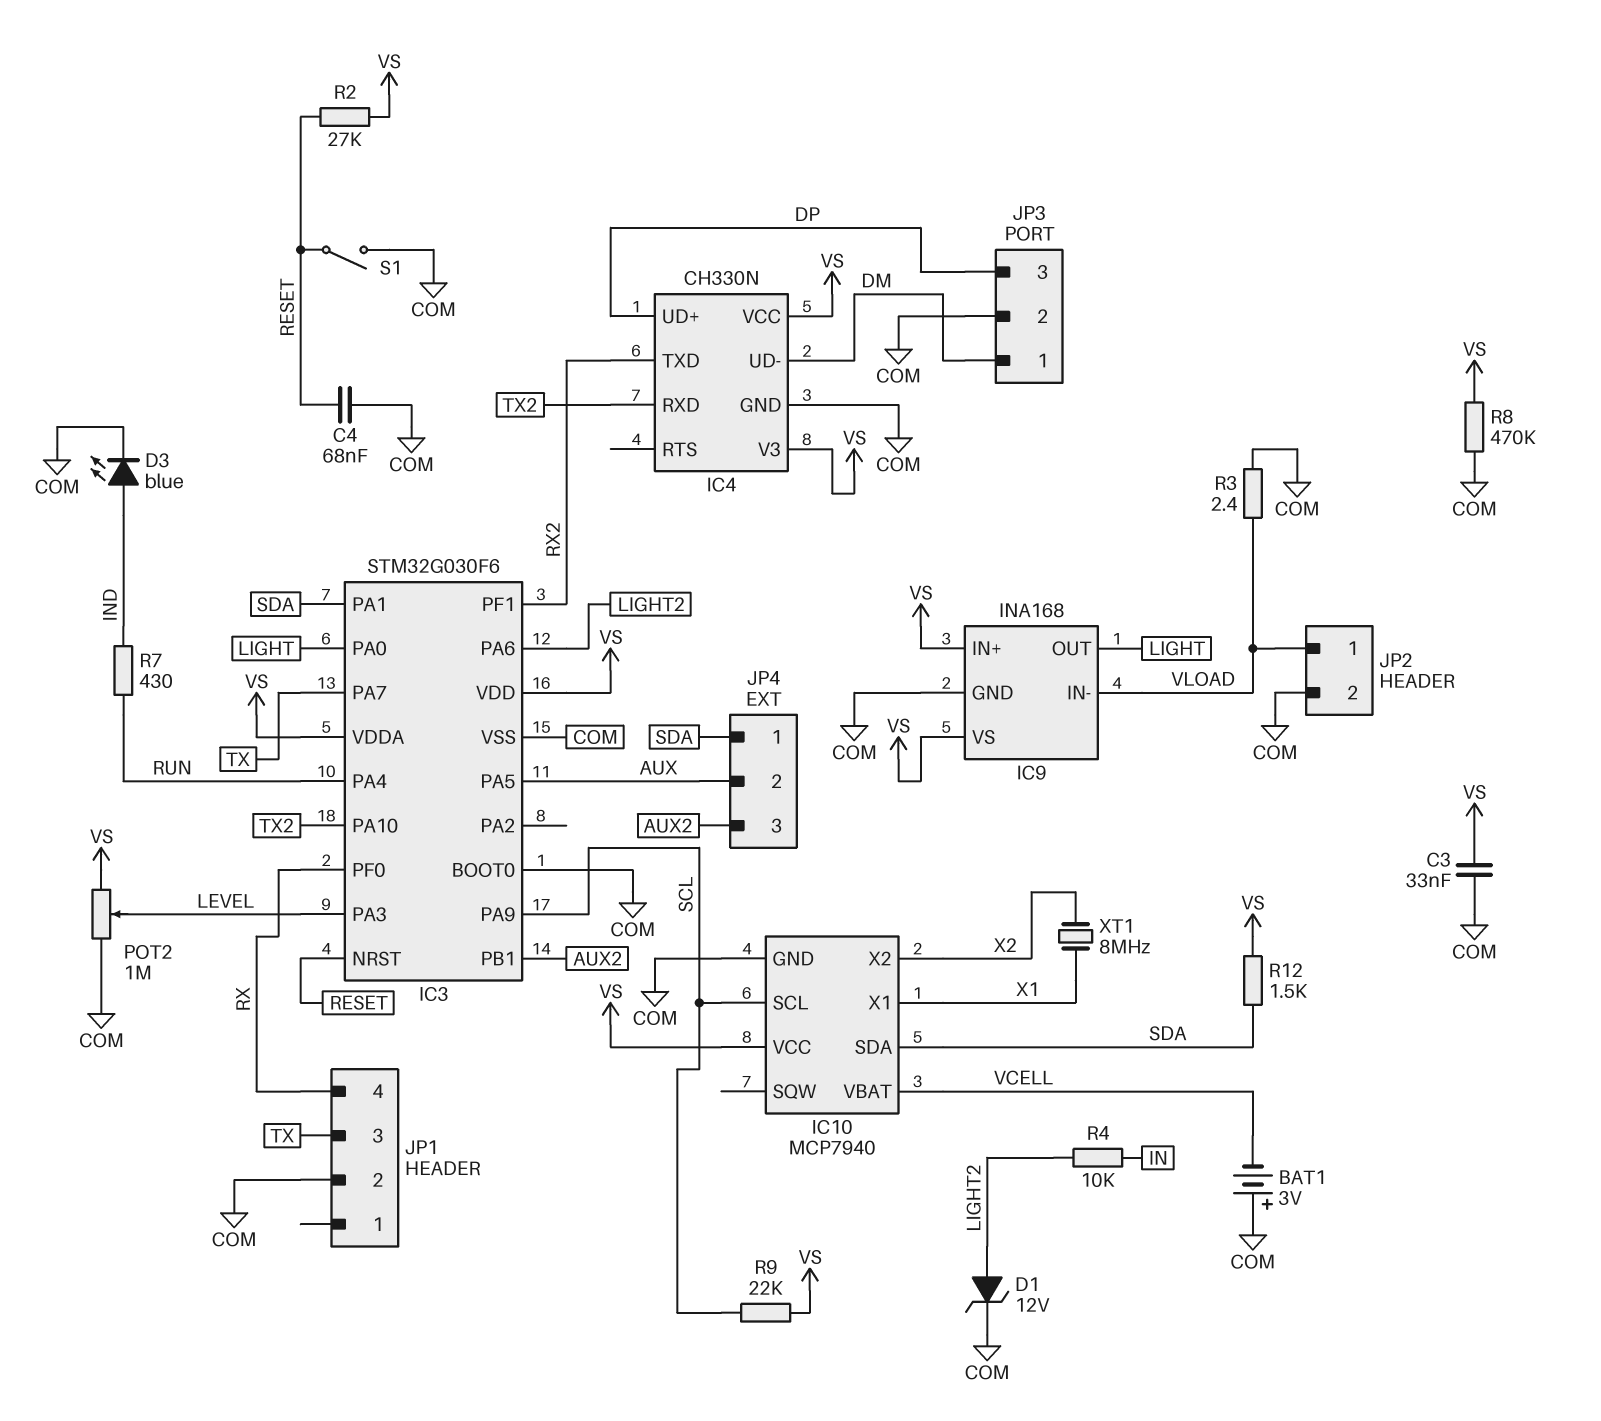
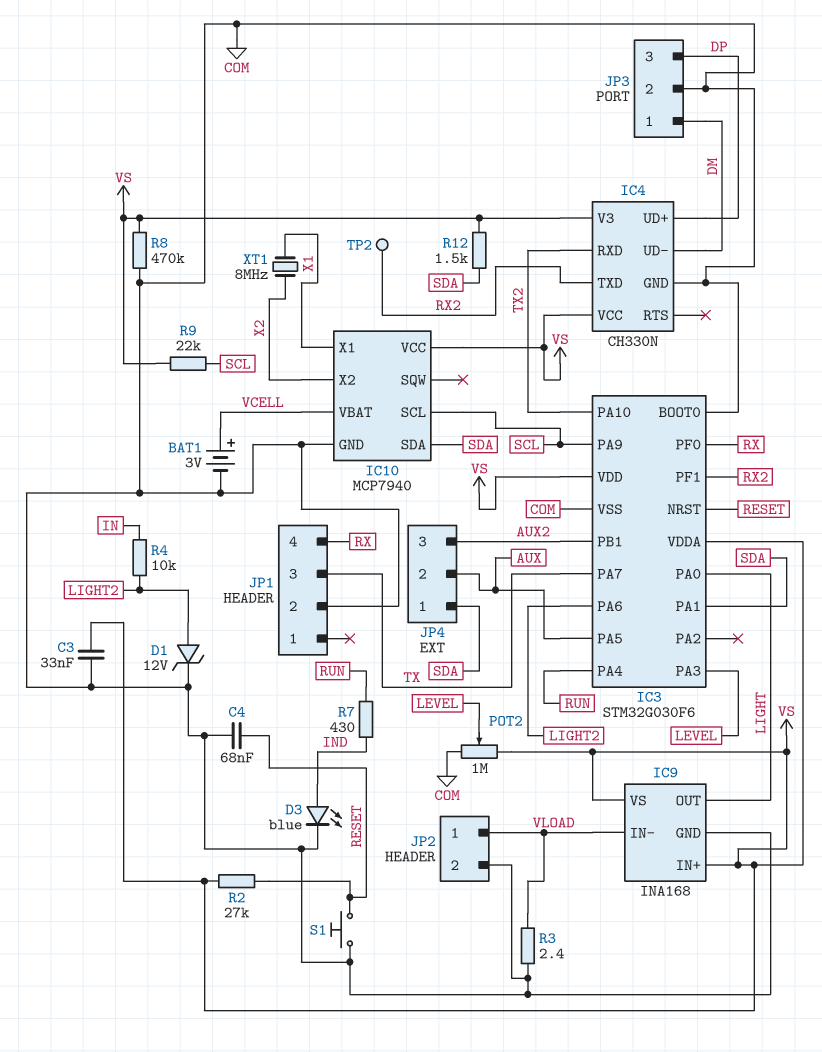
BAT1: 3V (plus COM, minus VCELL) -> 3V (plus VCELL, minus COM)
S1: switch (COM, RESET) -> button (COM, RESET)
TP2: none -> test point (RX2)

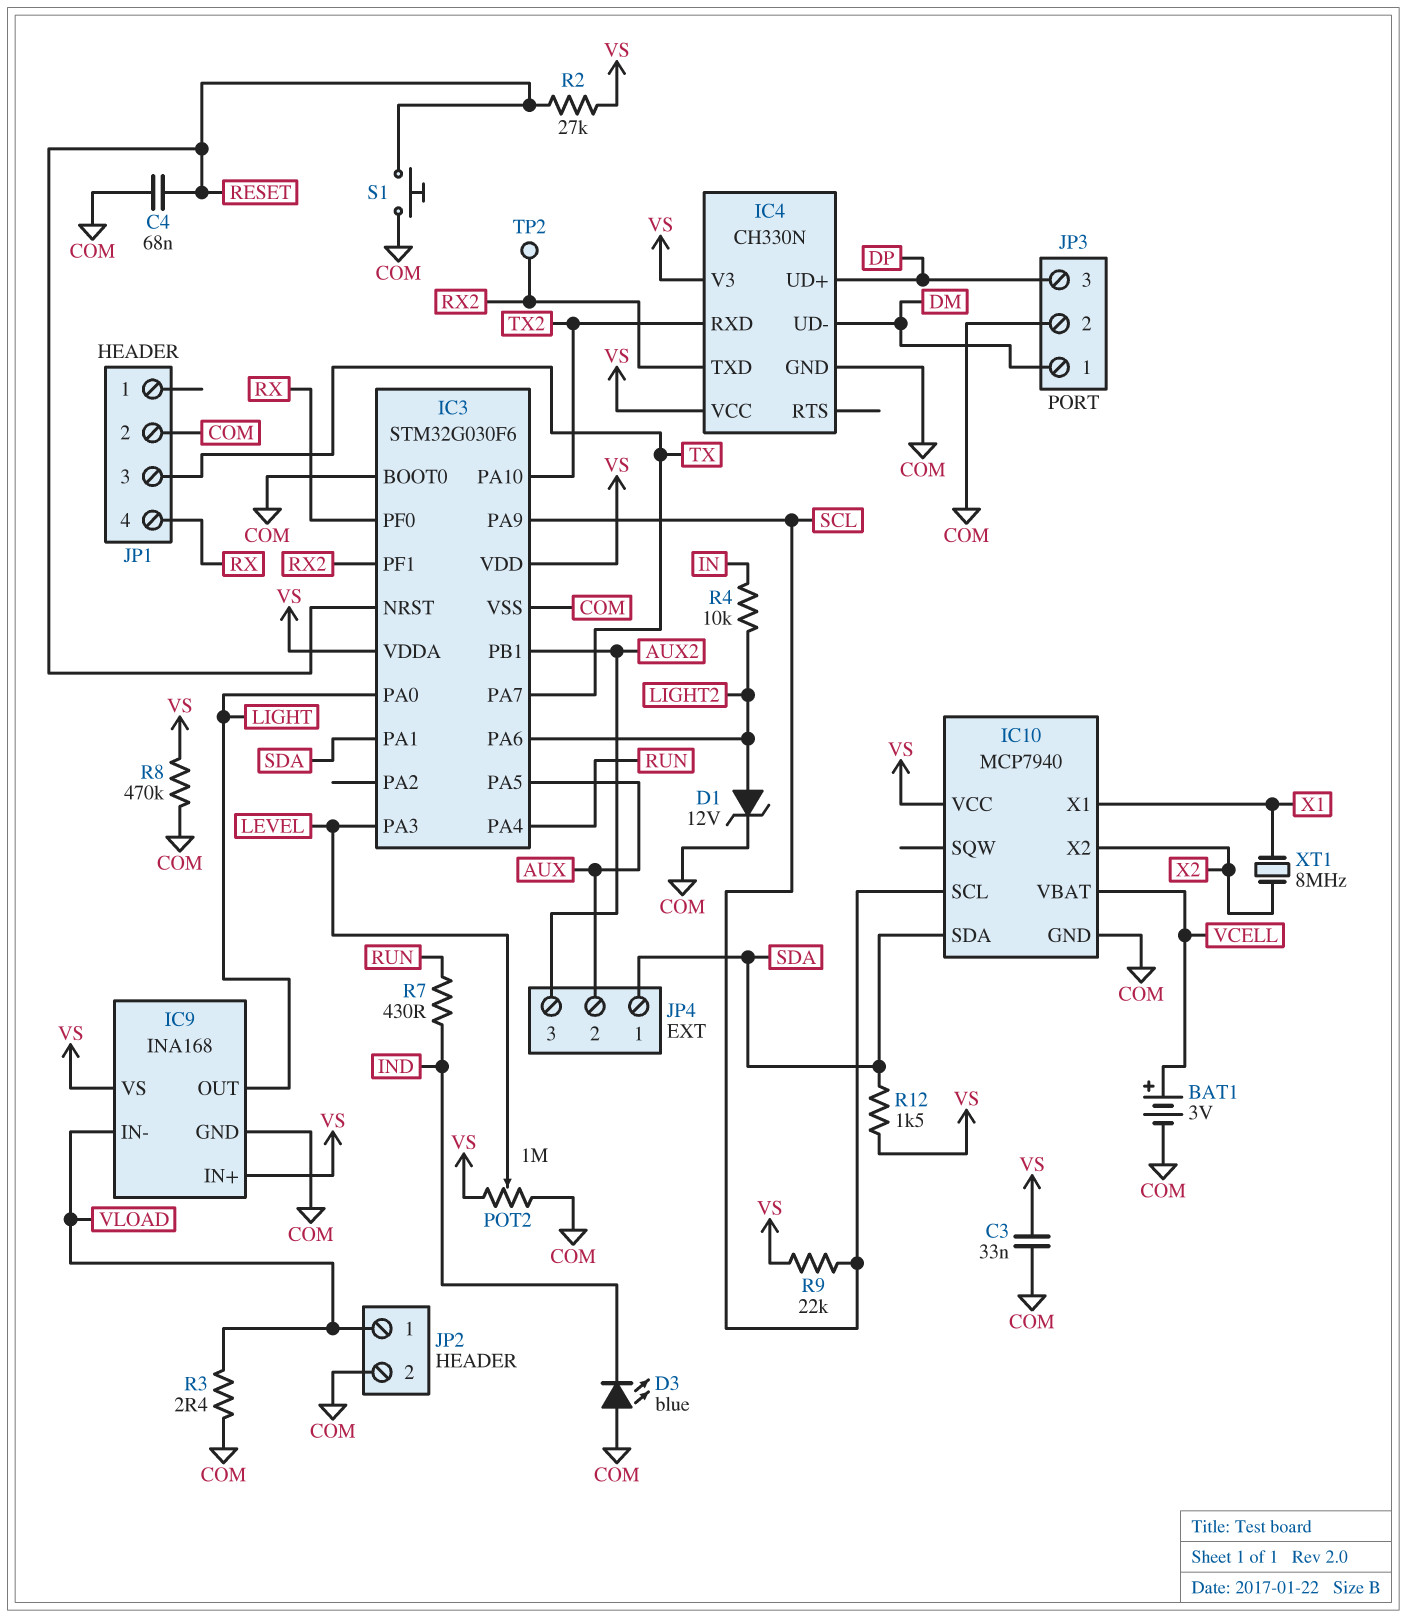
D3: LED blue (A IND, K COM) -> LED blue (A COM, K IND)

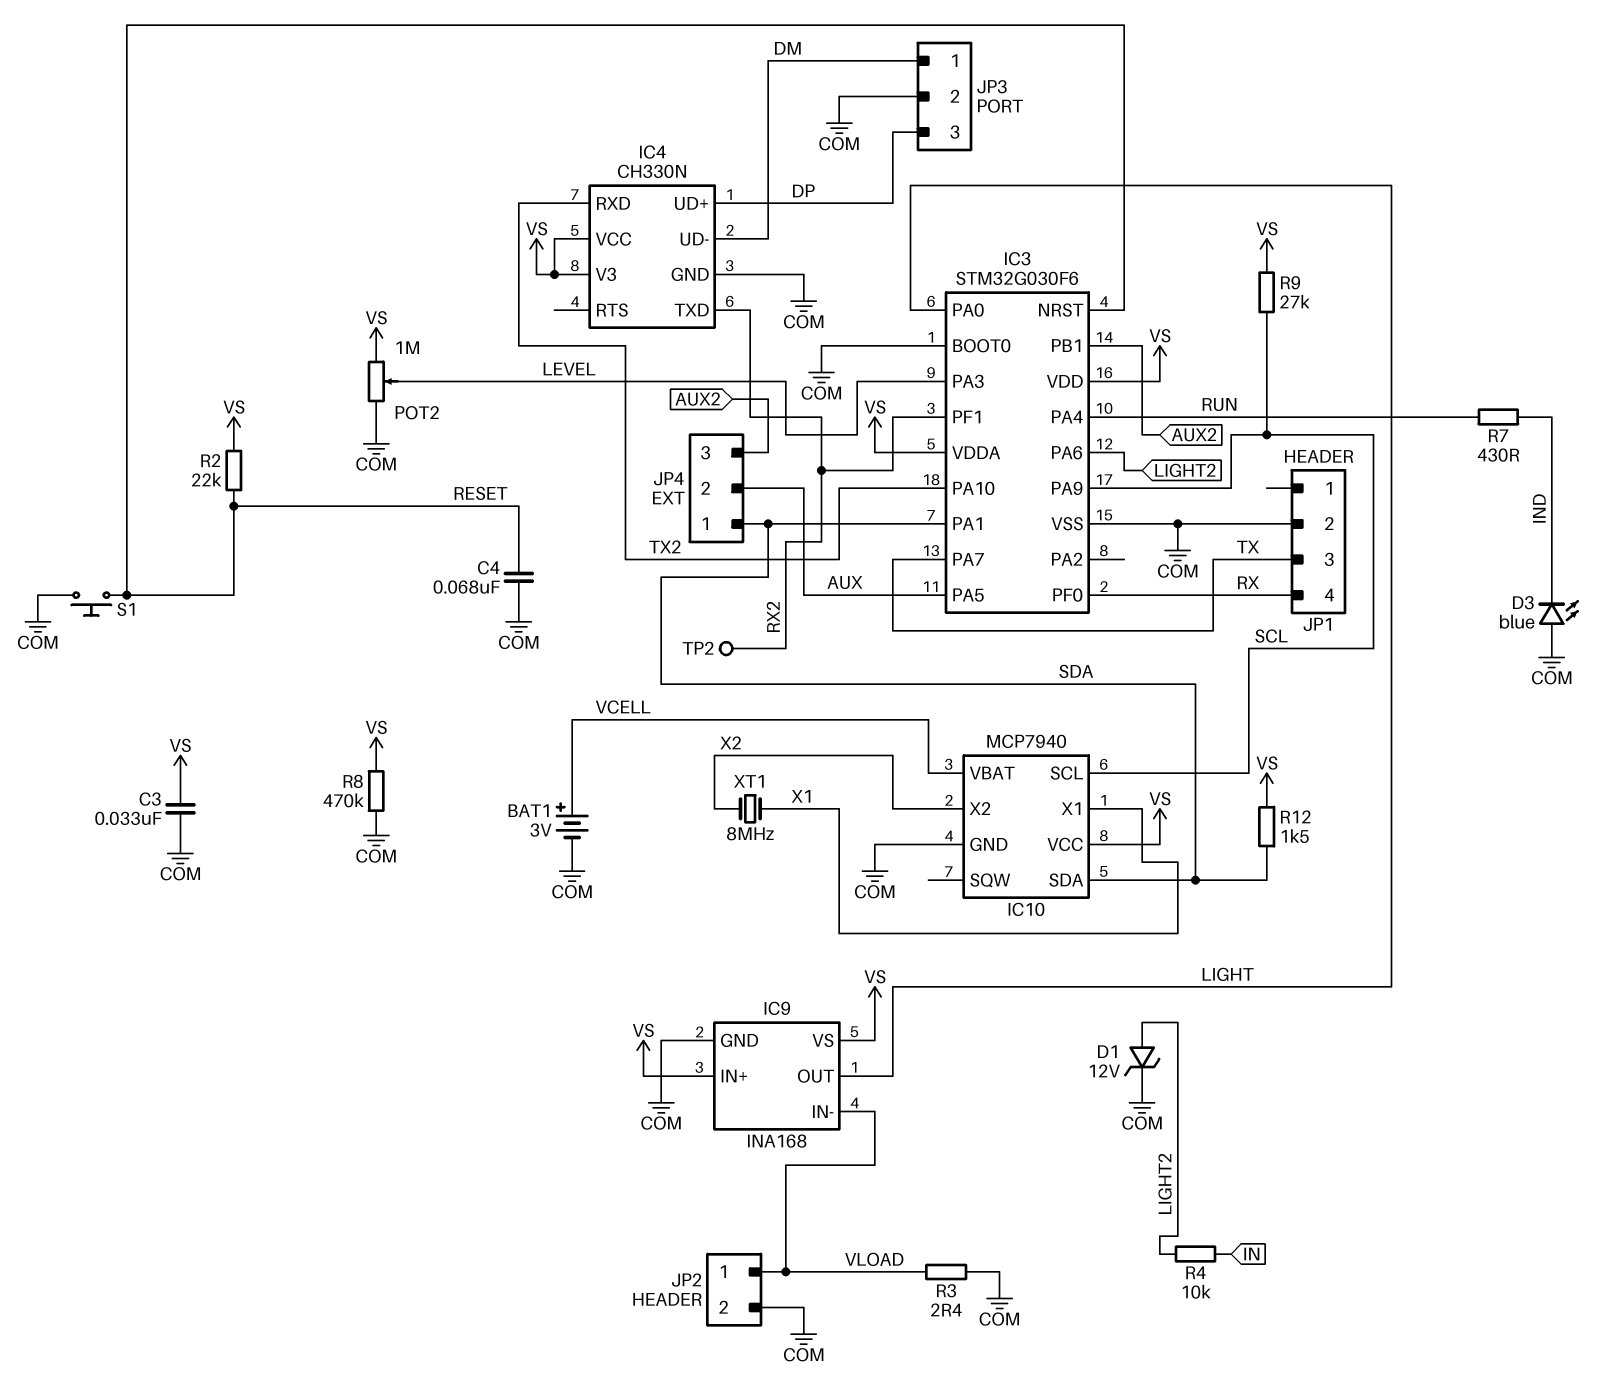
R2: 27k (RESET, VS) -> 22k (RESET, VS)
R9: 22k (SCL, VS) -> 27k (SCL, VS)

